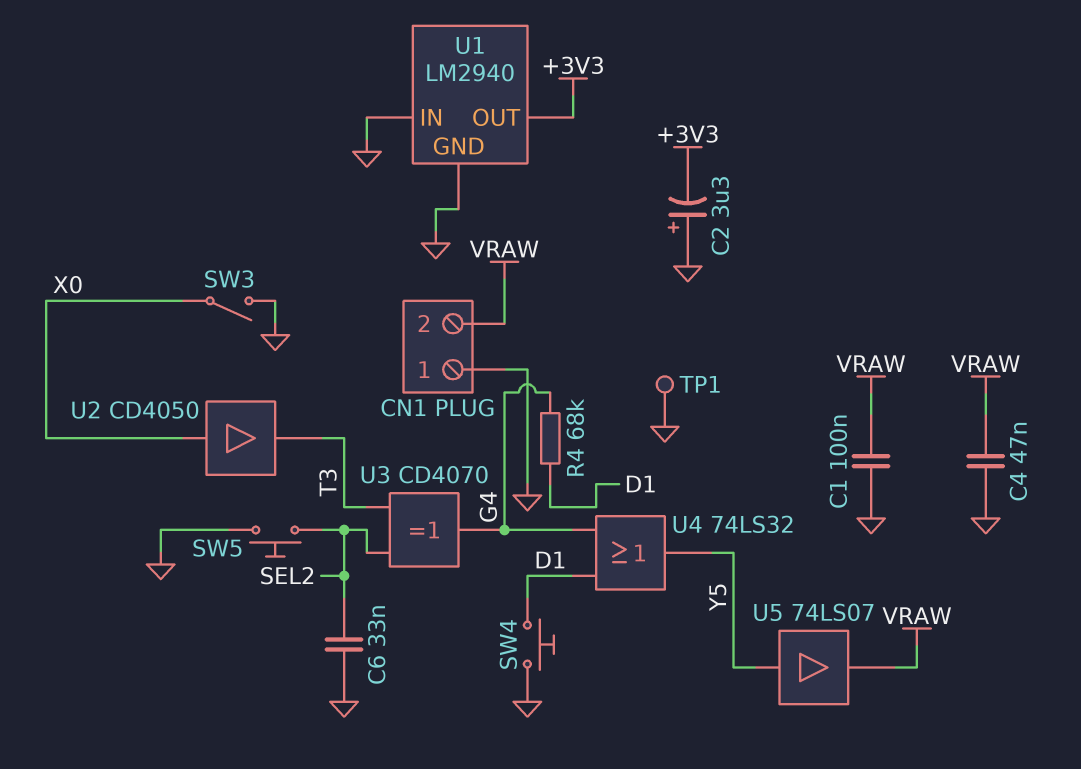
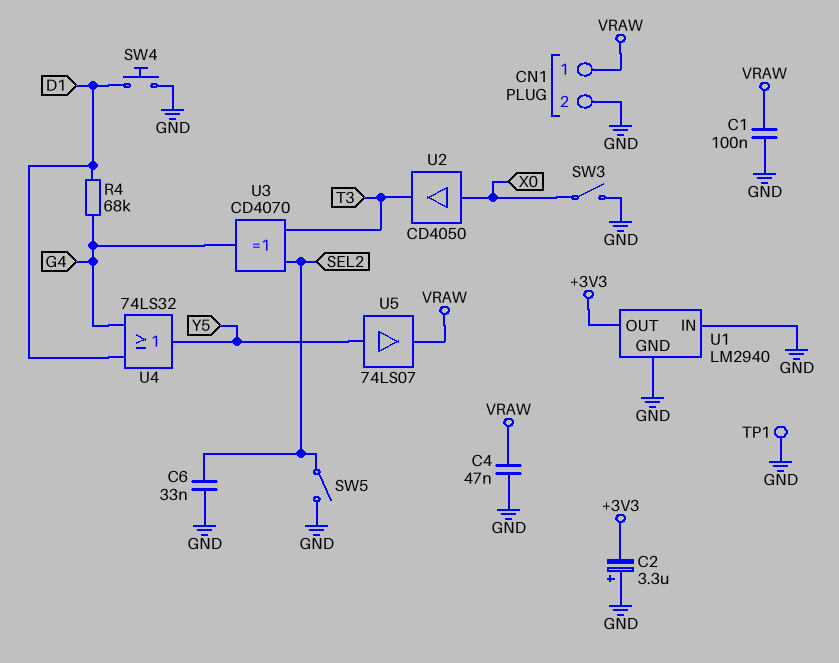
CN1 pin 1: GND -> VRAW
CN1 pin 2: VRAW -> GND
SW5: button (GND, SEL2) -> switch (GND, SEL2)

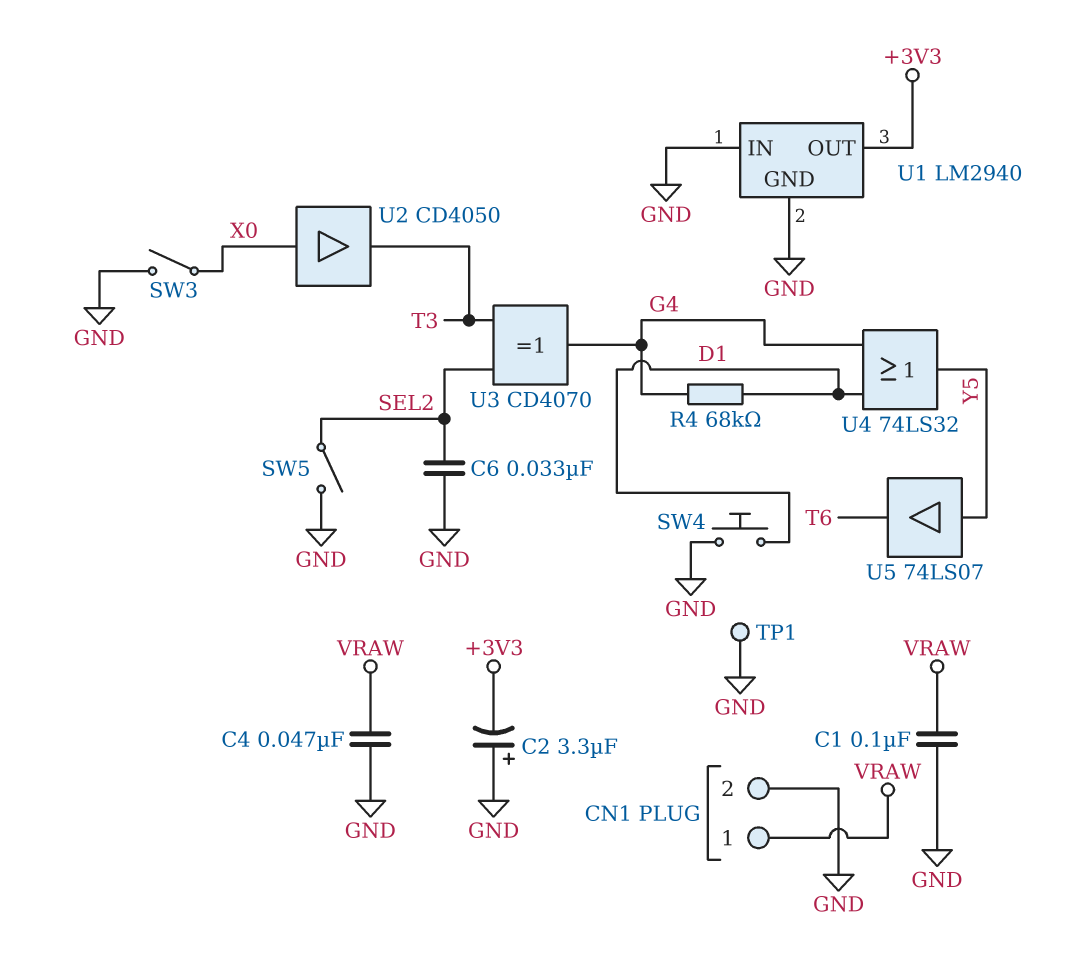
U5: buffer 74LS07 (in Y5, out VRAW) -> buffer 74LS07 (in Y5, out T6)

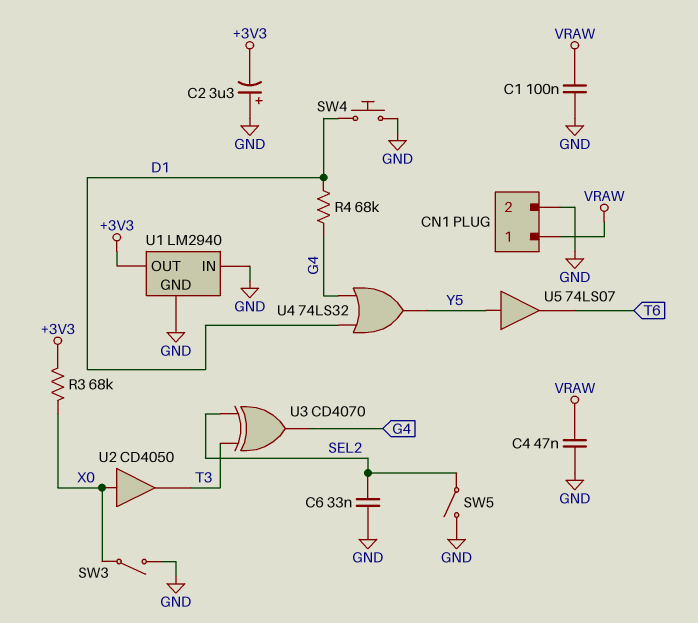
R3: none -> 68k (+3V3, X0)
TP1: test point (GND) -> none

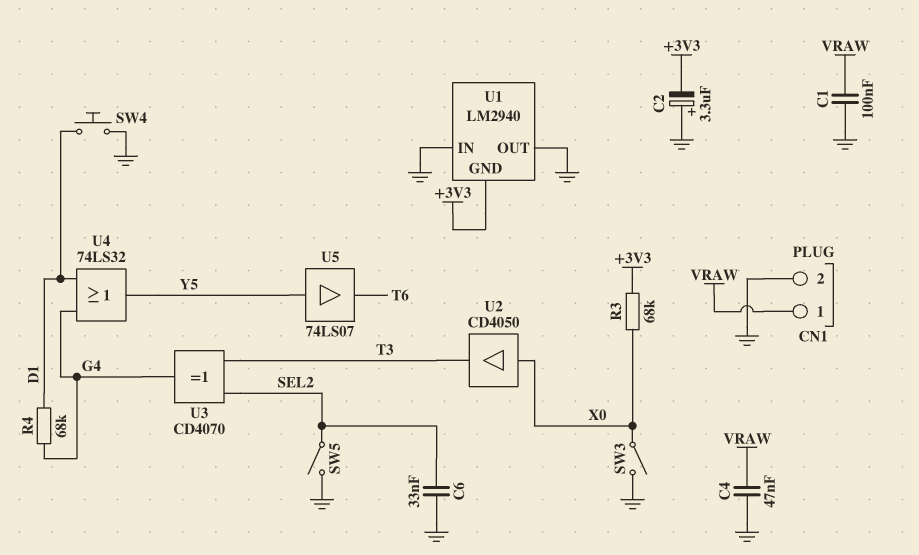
U1 pin GND: GND -> +3V3
U1 pin OUT: +3V3 -> GND

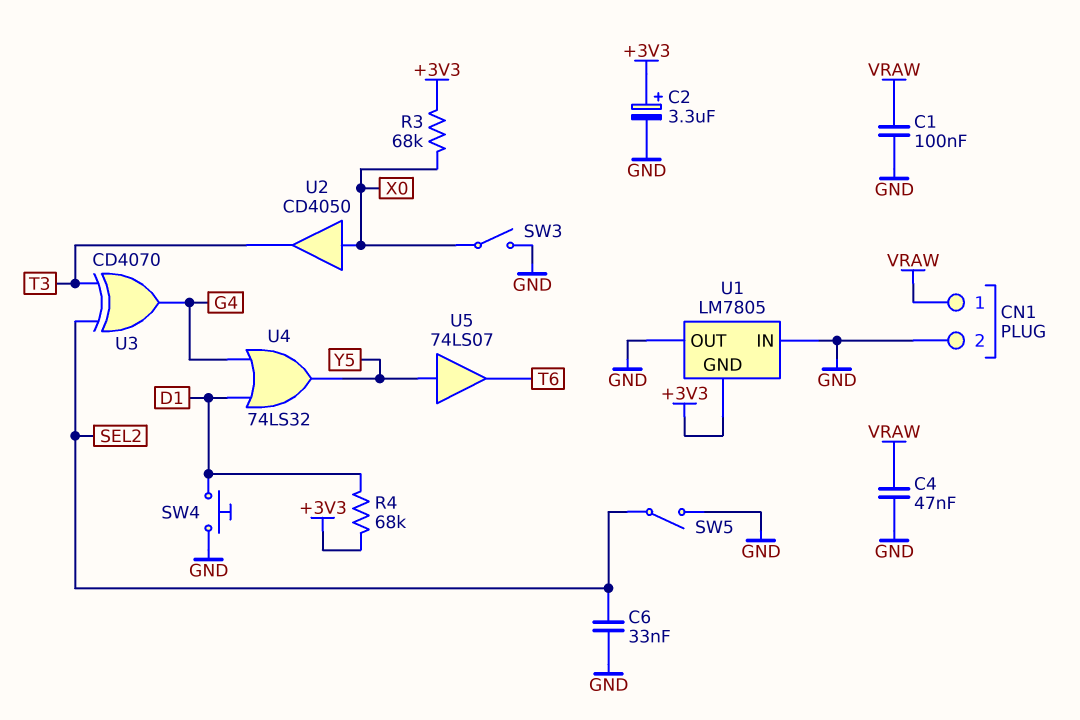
C2: 3.3uF (plus GND, minus +3V3) -> 3.3uF (plus +3V3, minus GND)
R4: 68k (D1, G4) -> 68k (+3V3, D1)
U1: LM2940 -> LM7805

